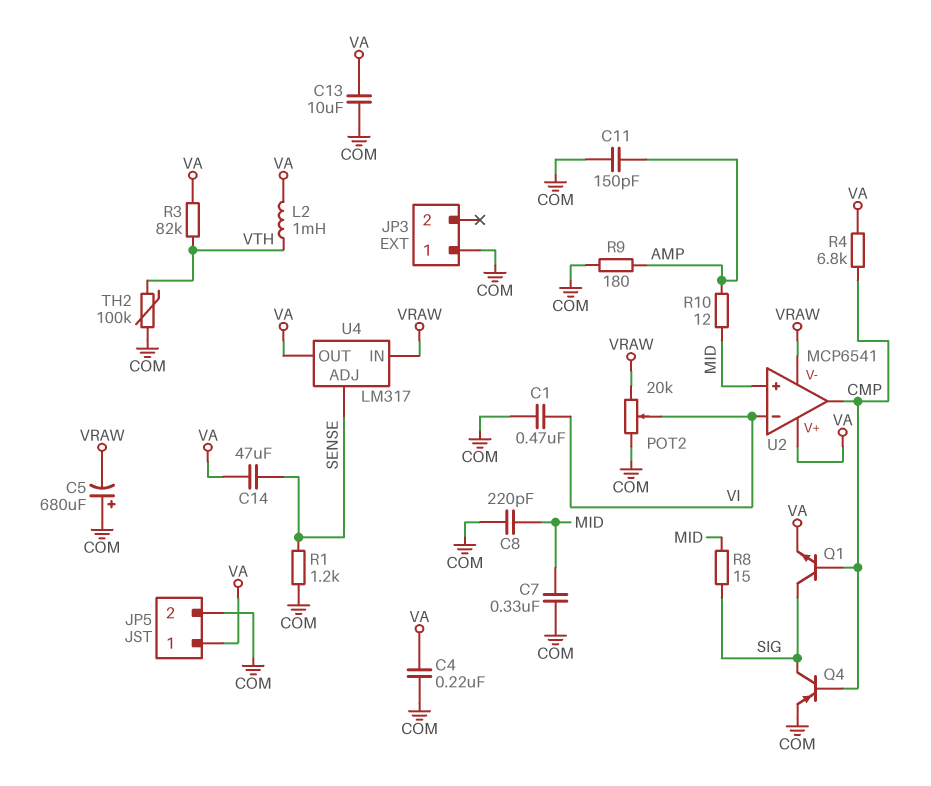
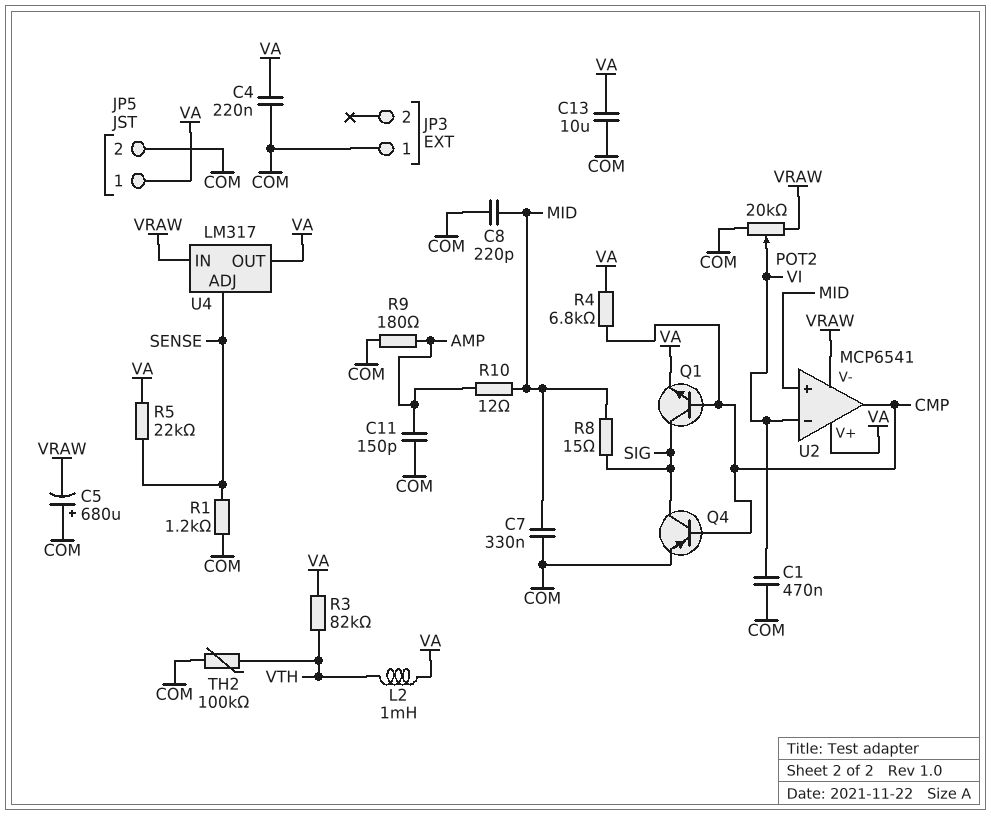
C14: 47uF (SENSE, VA) -> none
R5: none -> 22k (SENSE, VA)

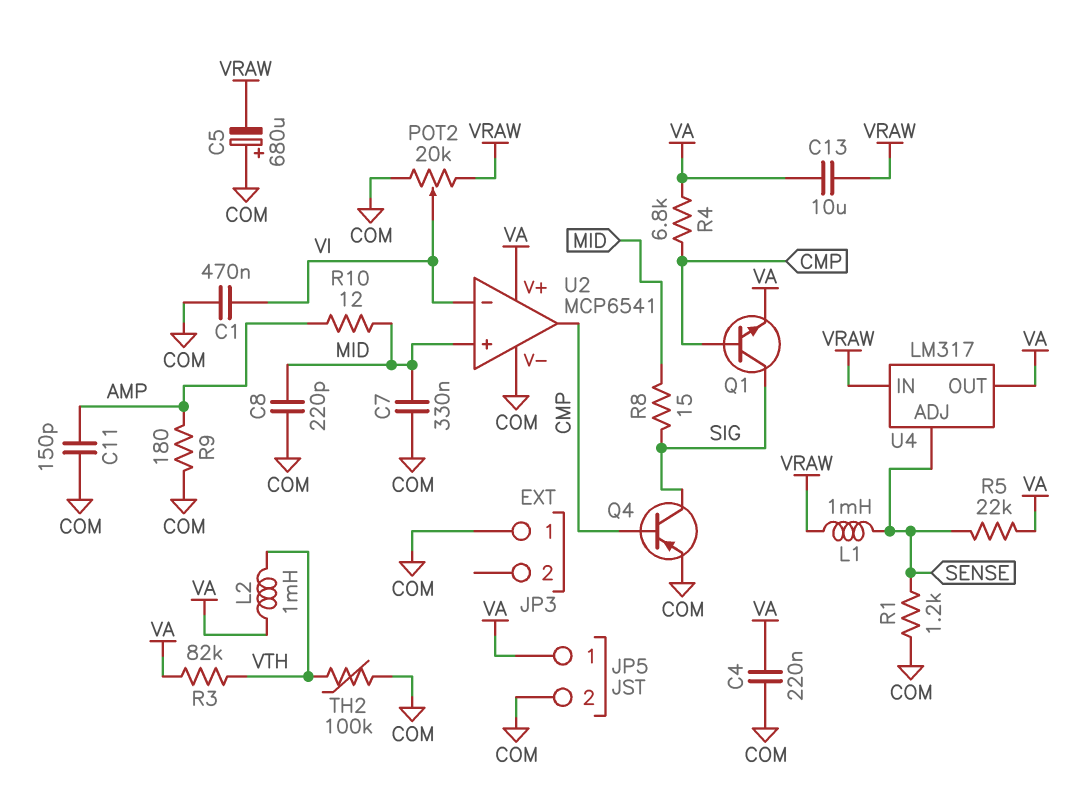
C13: 10uF (COM, VA) -> 10uF (VA, VRAW)
L1: none -> 1mH (SENSE, VRAW)
U2 pin V-: VRAW -> COM

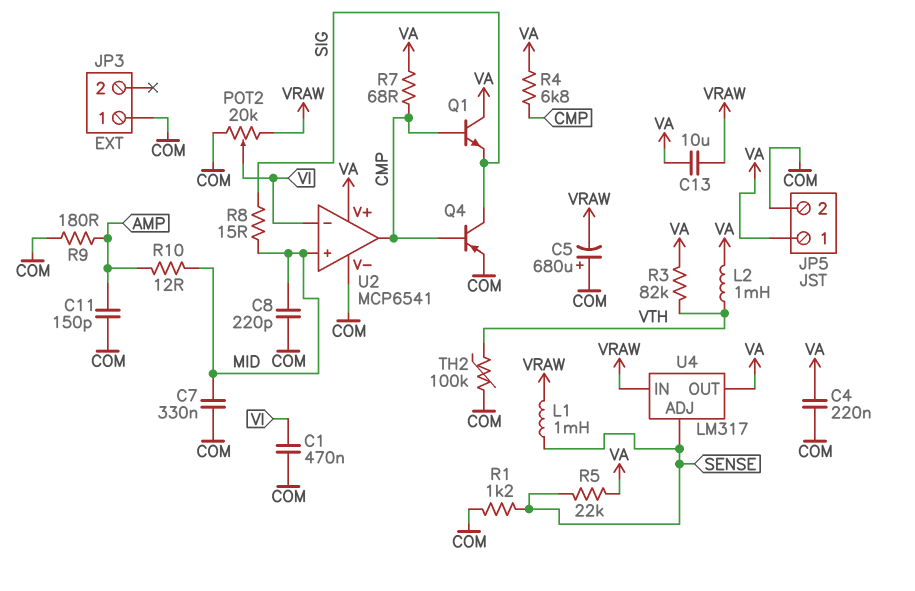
Q1: NPN (B CMP, C SIG, E VA) -> NPN (B CMP, C VA, E SIG)
R7: none -> 68 (CMP, VA)

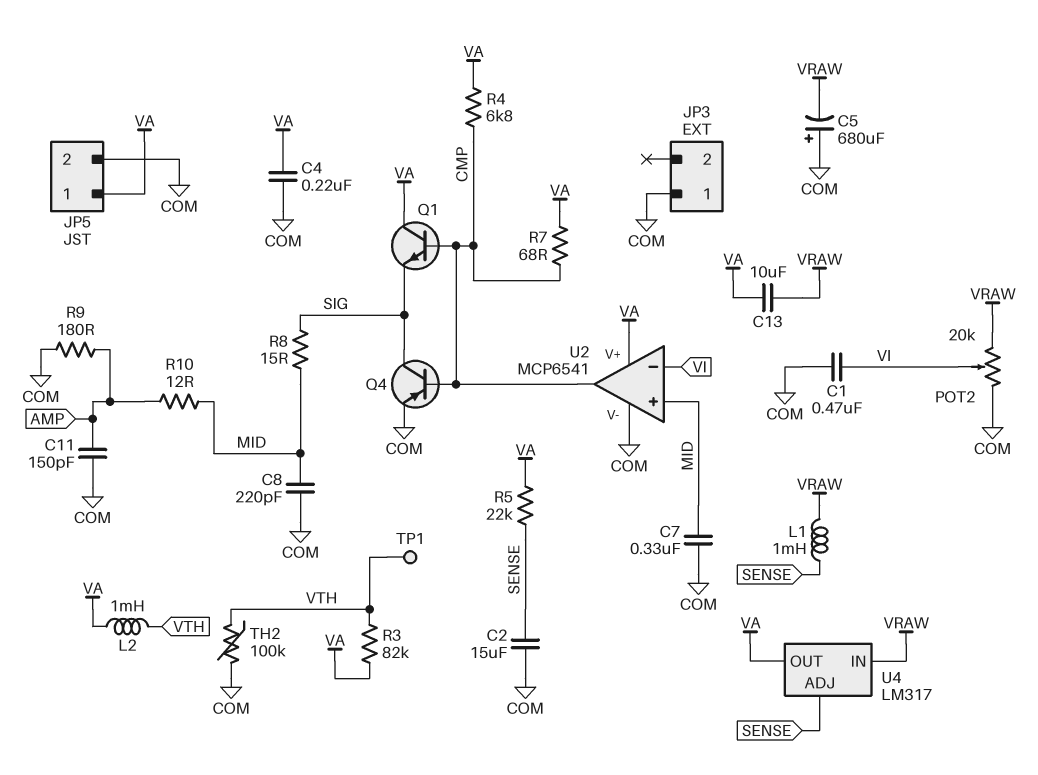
C2: none -> 15uF (COM, SENSE)
R1: 1.2k (COM, SENSE) -> none
TP1: none -> test point (VTH)

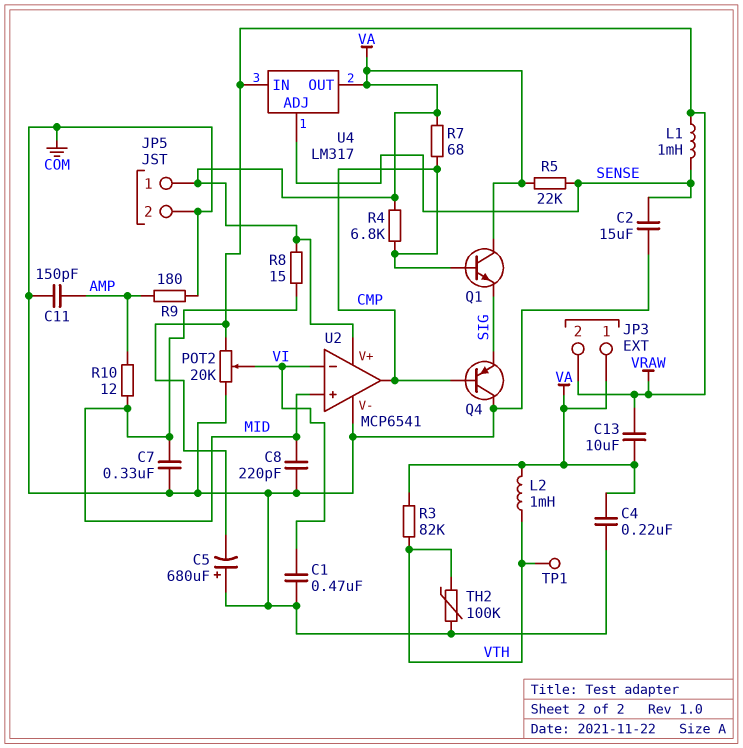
JP3 pin 1: COM -> VA
JP3 pin 2: none -> VRAW
Q4: PNP (B CMP, C SIG, E COM) -> PNP (B CMP, C COM, E SIG)
R8: 15 (MID, SIG) -> 15 (MID, VA)

